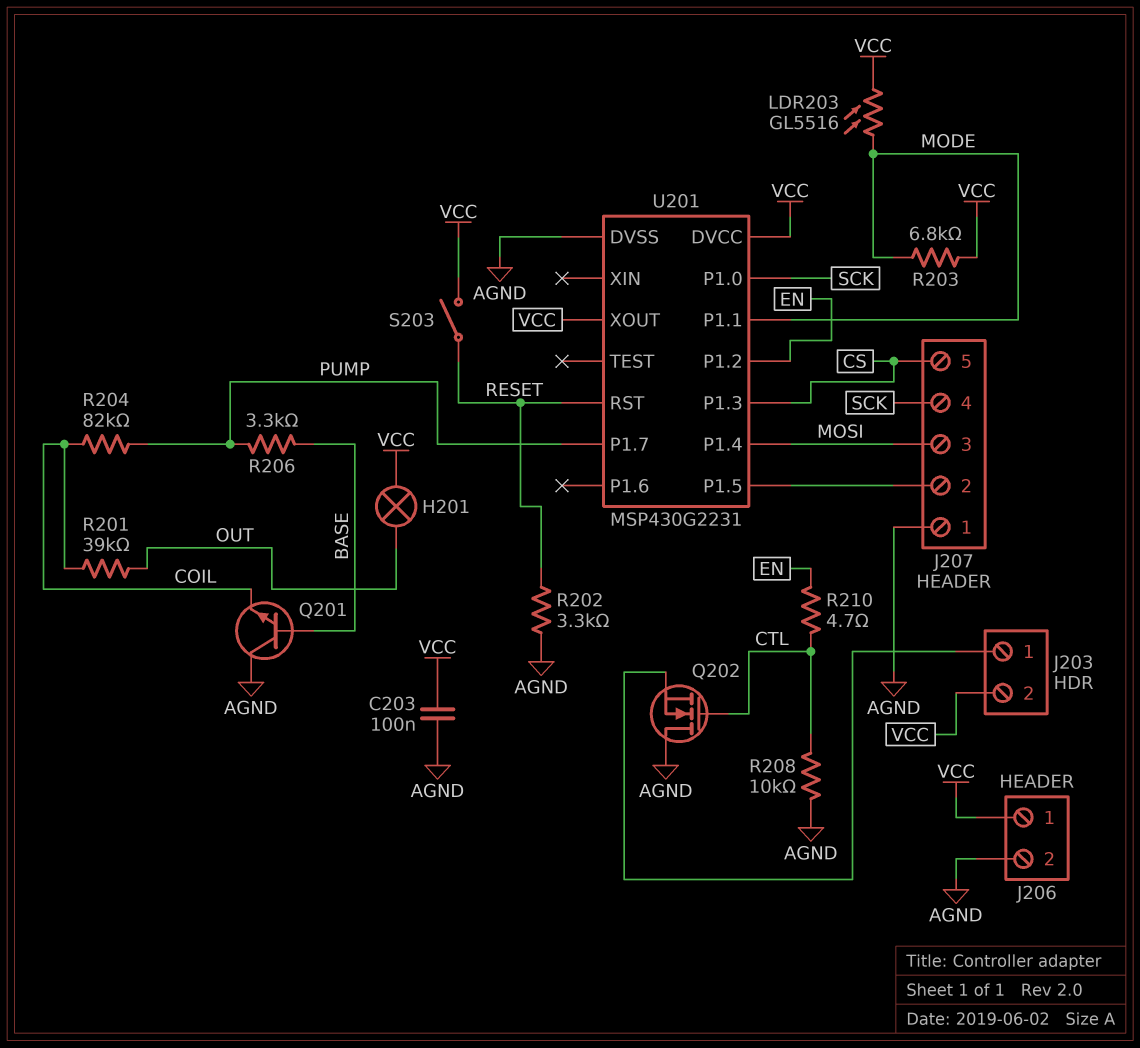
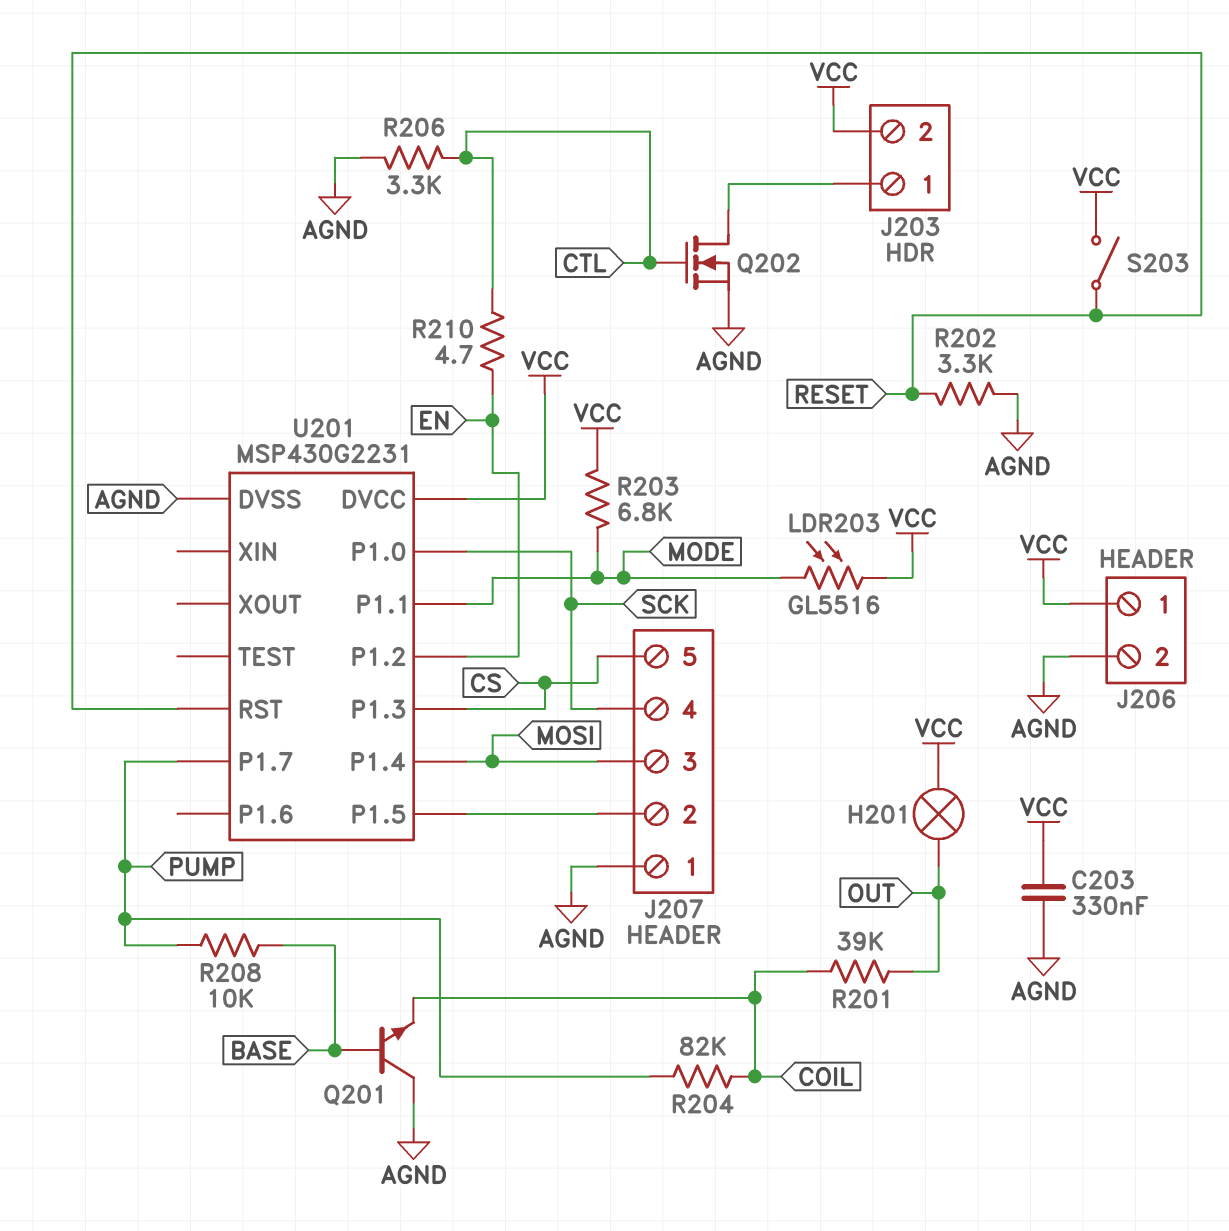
C203: 100nF (AGND, VCC) -> 330nF (AGND, VCC)
Q202: NMOS (G CTL, D AGND, S J203/1) -> NMOS (G CTL, D J203/1, S AGND)
R206: 3.3k (BASE, PUMP) -> 3.3k (AGND, CTL)
R208: 10k (AGND, CTL) -> 10k (BASE, PUMP)
U201 pin XOUT: VCC -> none

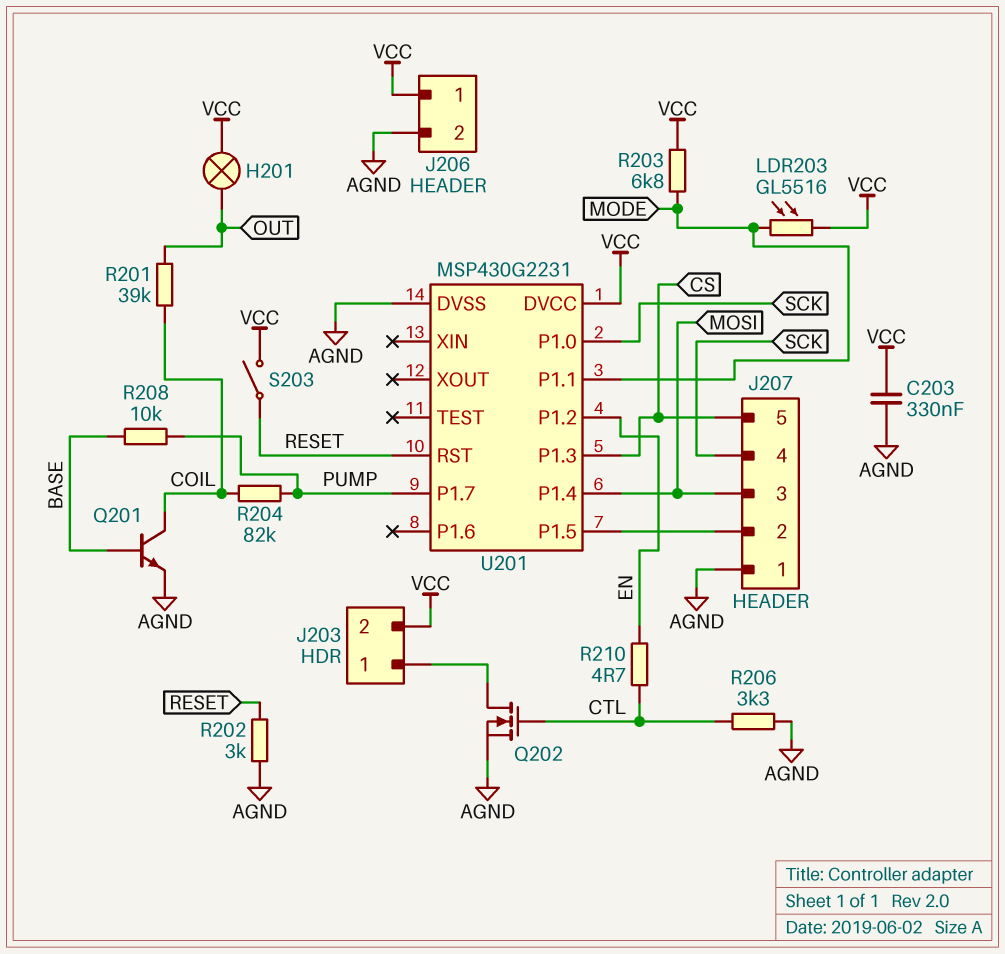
Q201: NPN (B BASE, C AGND, E COIL) -> NPN (B BASE, C COIL, E AGND)
R202: 3.3k (AGND, RESET) -> 3k (AGND, RESET)

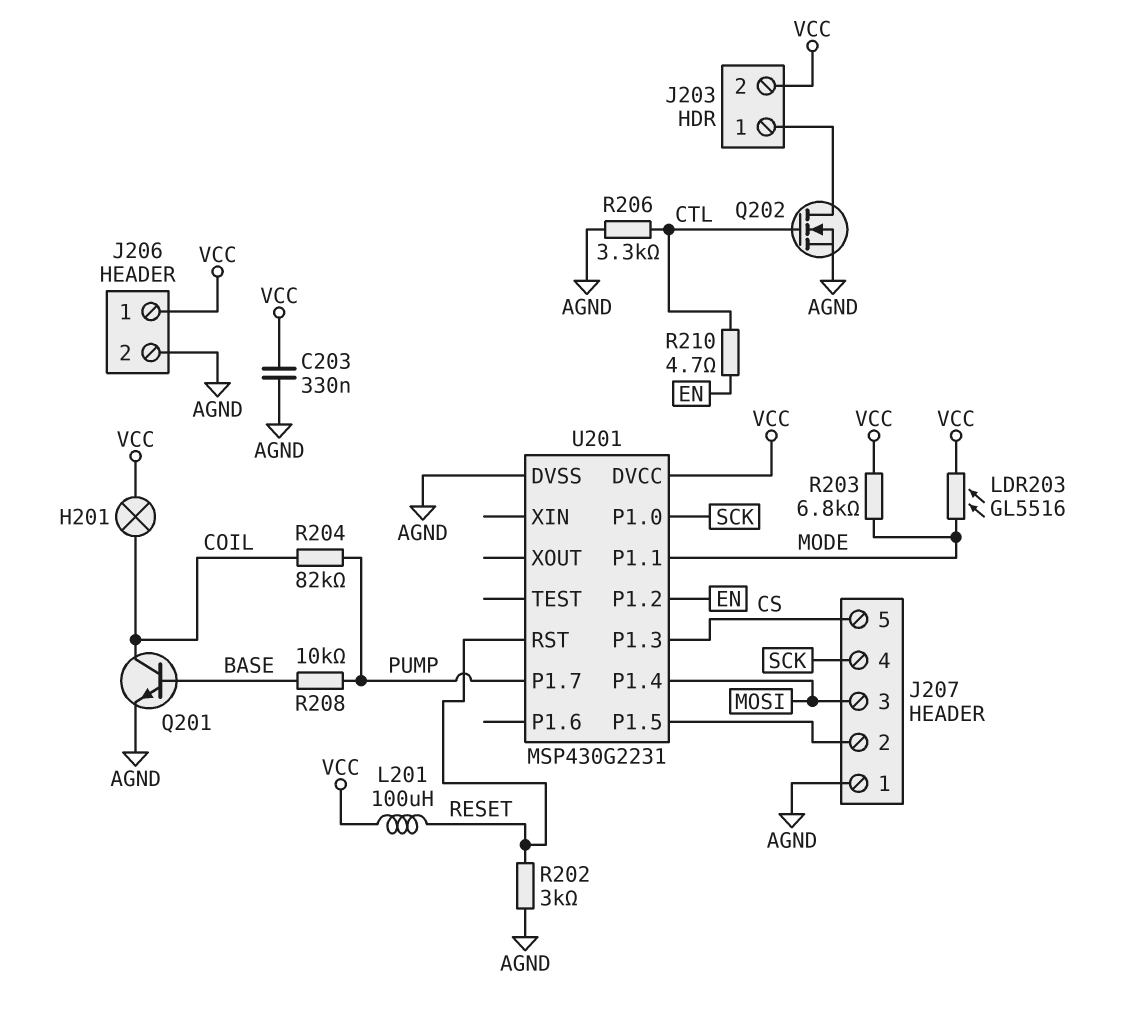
H201: lamp (OUT, VCC) -> lamp (COIL, VCC)
L201: none -> 100uH (RESET, VCC)
R201: 39k (COIL, OUT) -> none
S203: switch (RESET, VCC) -> none

